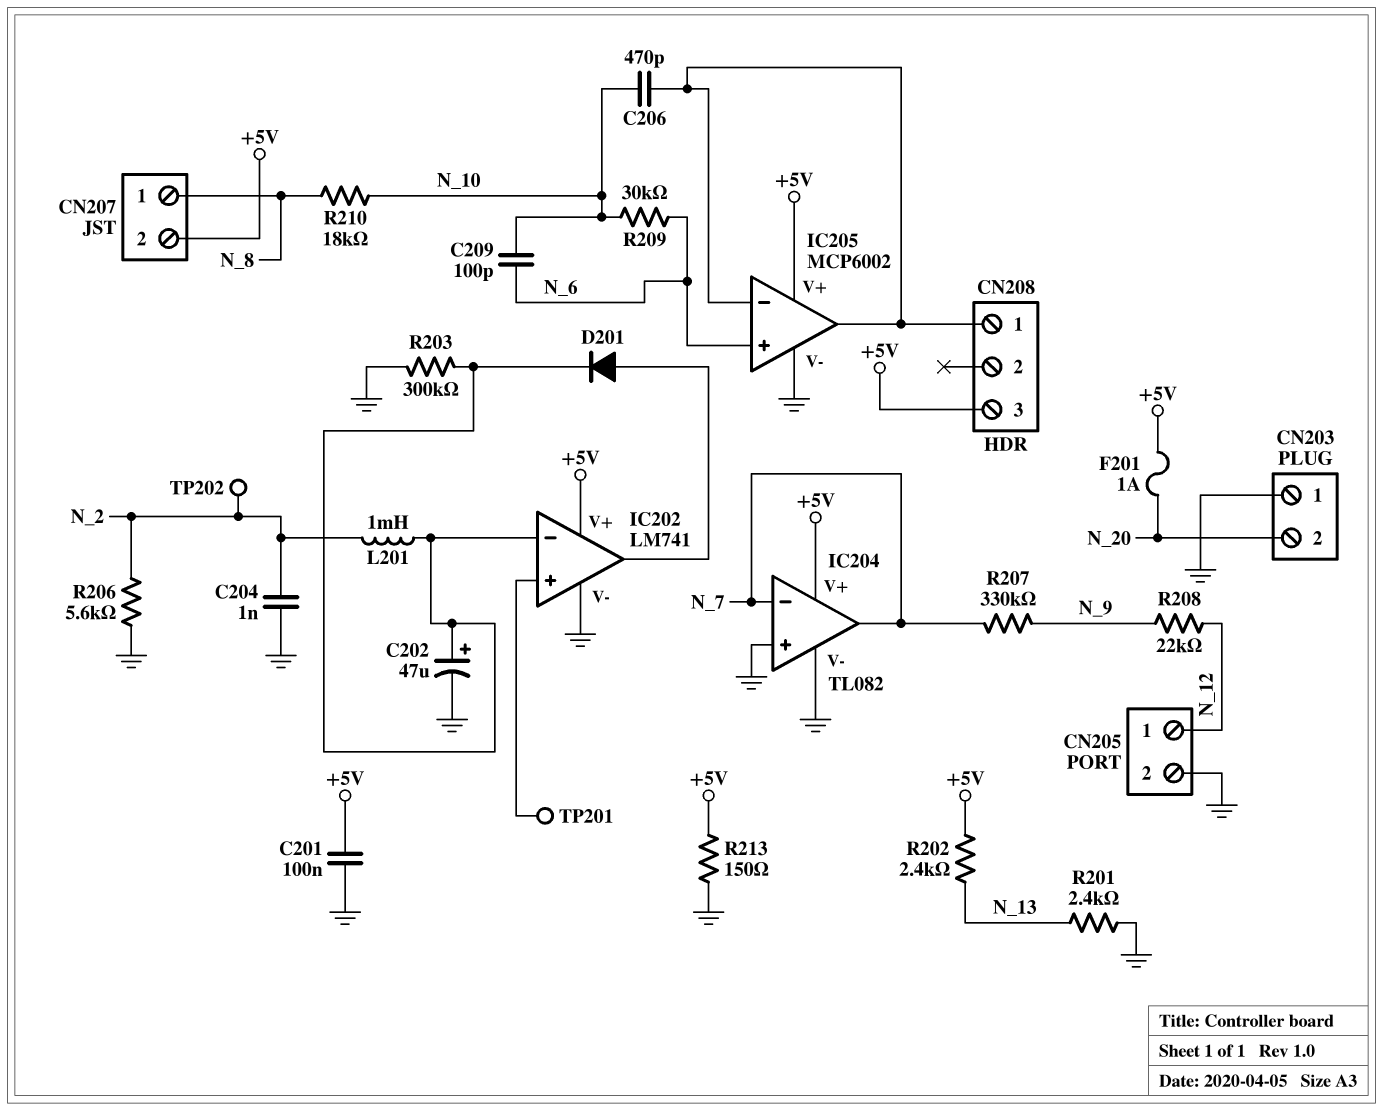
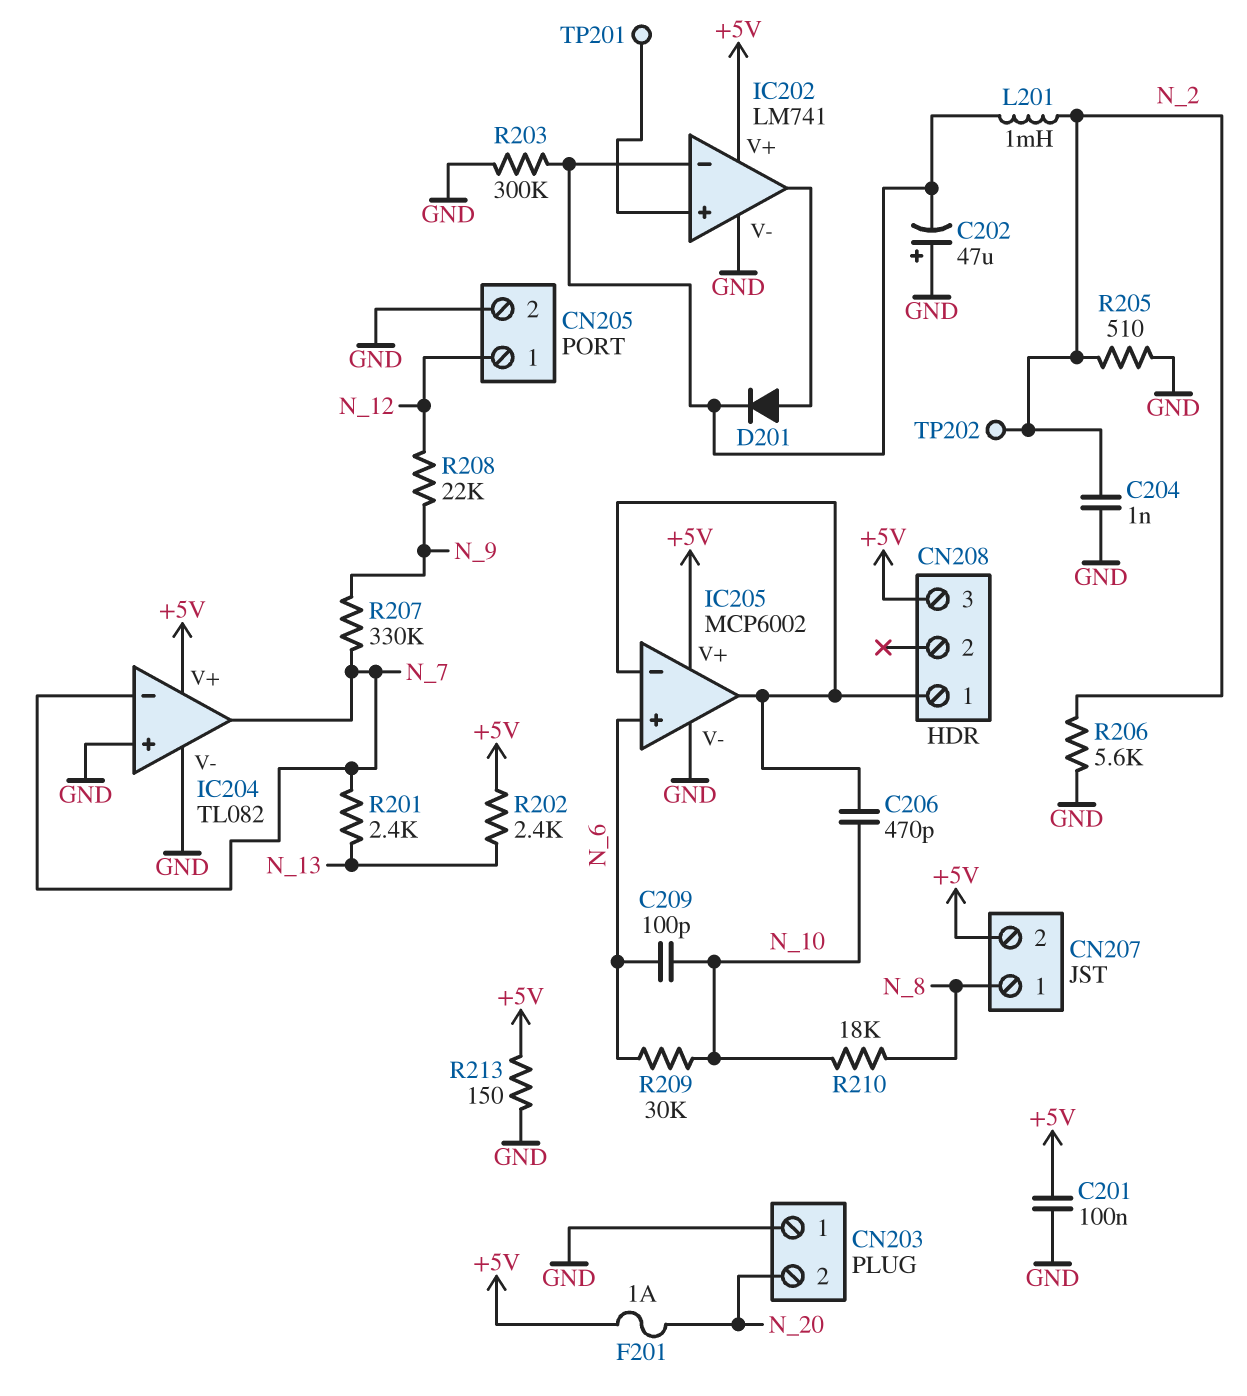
C202: 47uF (plus IC202/in-, minus GND) -> 47uF (plus GND, minus IC202/in-)
R201: 2.4k (GND, N_13) -> 2.4k (N_7, N_13)
R205: none -> 510 (GND, N_2)

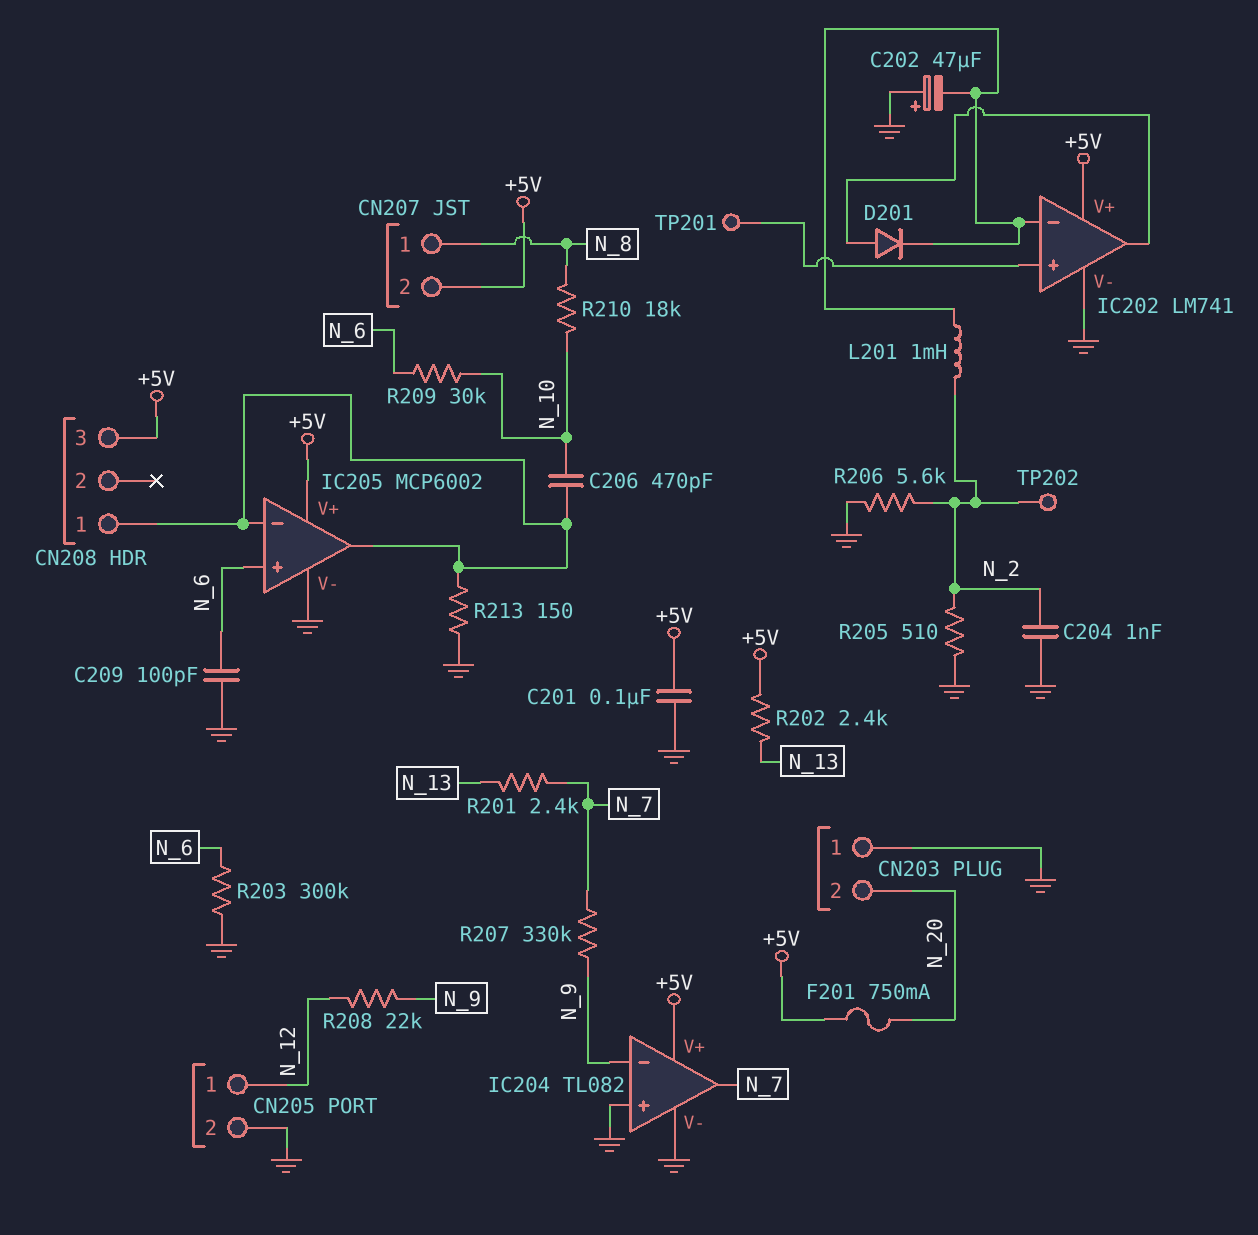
C209: 100pF (N_6, N_10) -> 100pF (GND, N_6)
F201: 1A (+5V, N_20) -> 750mA (+5V, N_20)
IC204 pin in-: N_7 -> N_9
R203: 300k (GND, IC202/in-) -> 300k (GND, N_6)
R213: 150 (+5V, GND) -> 150 (CN208/1, GND)

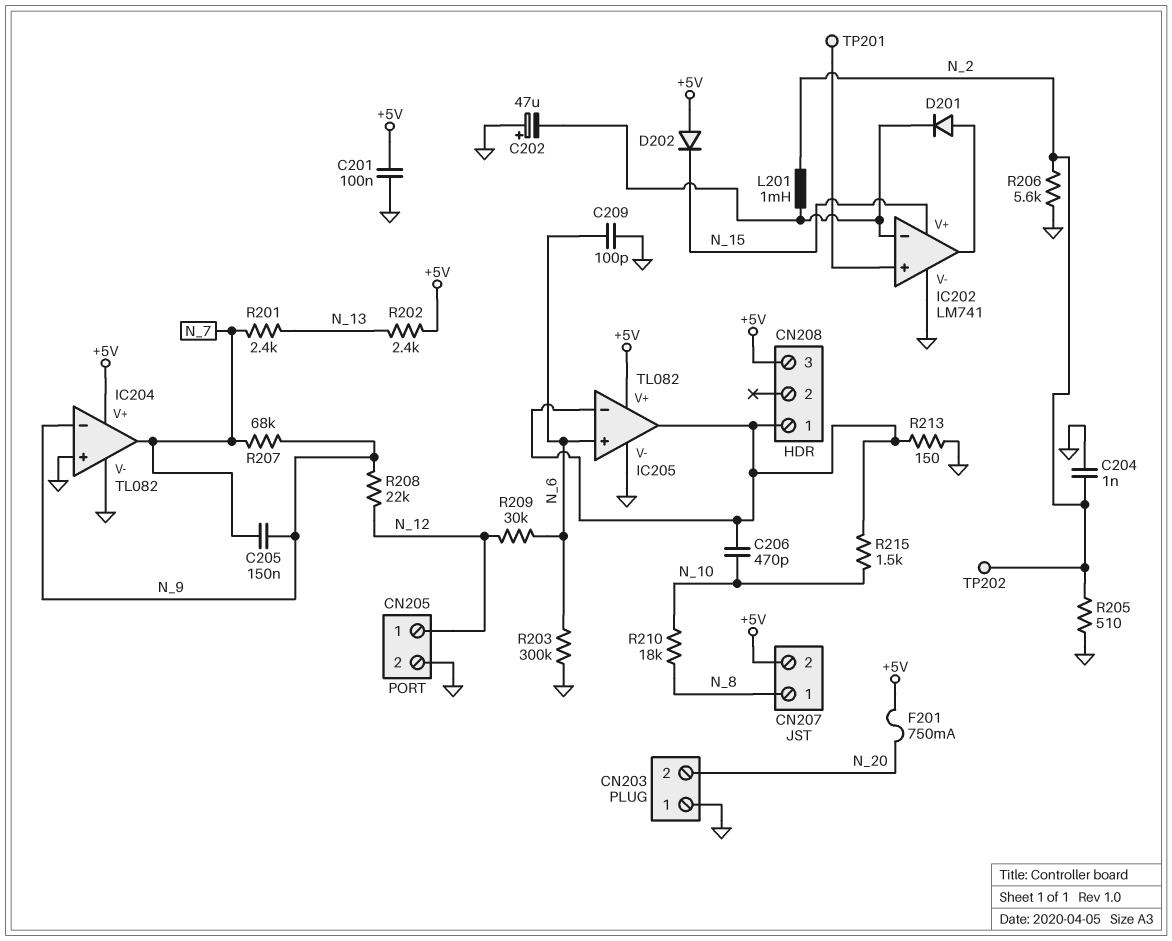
C205: none -> 150nF (N_7, N_9)
D202: none -> diode (A +5V, K N_15)
IC202 pin V+: +5V -> N_15
IC205: MCP6002 -> TL082
R207: 330k (N_7, N_9) -> 68k (N_7, N_9)
R209: 30k (N_6, N_10) -> 30k (N_6, N_12)
R215: none -> 1.5k (CN208/1, N_10)

